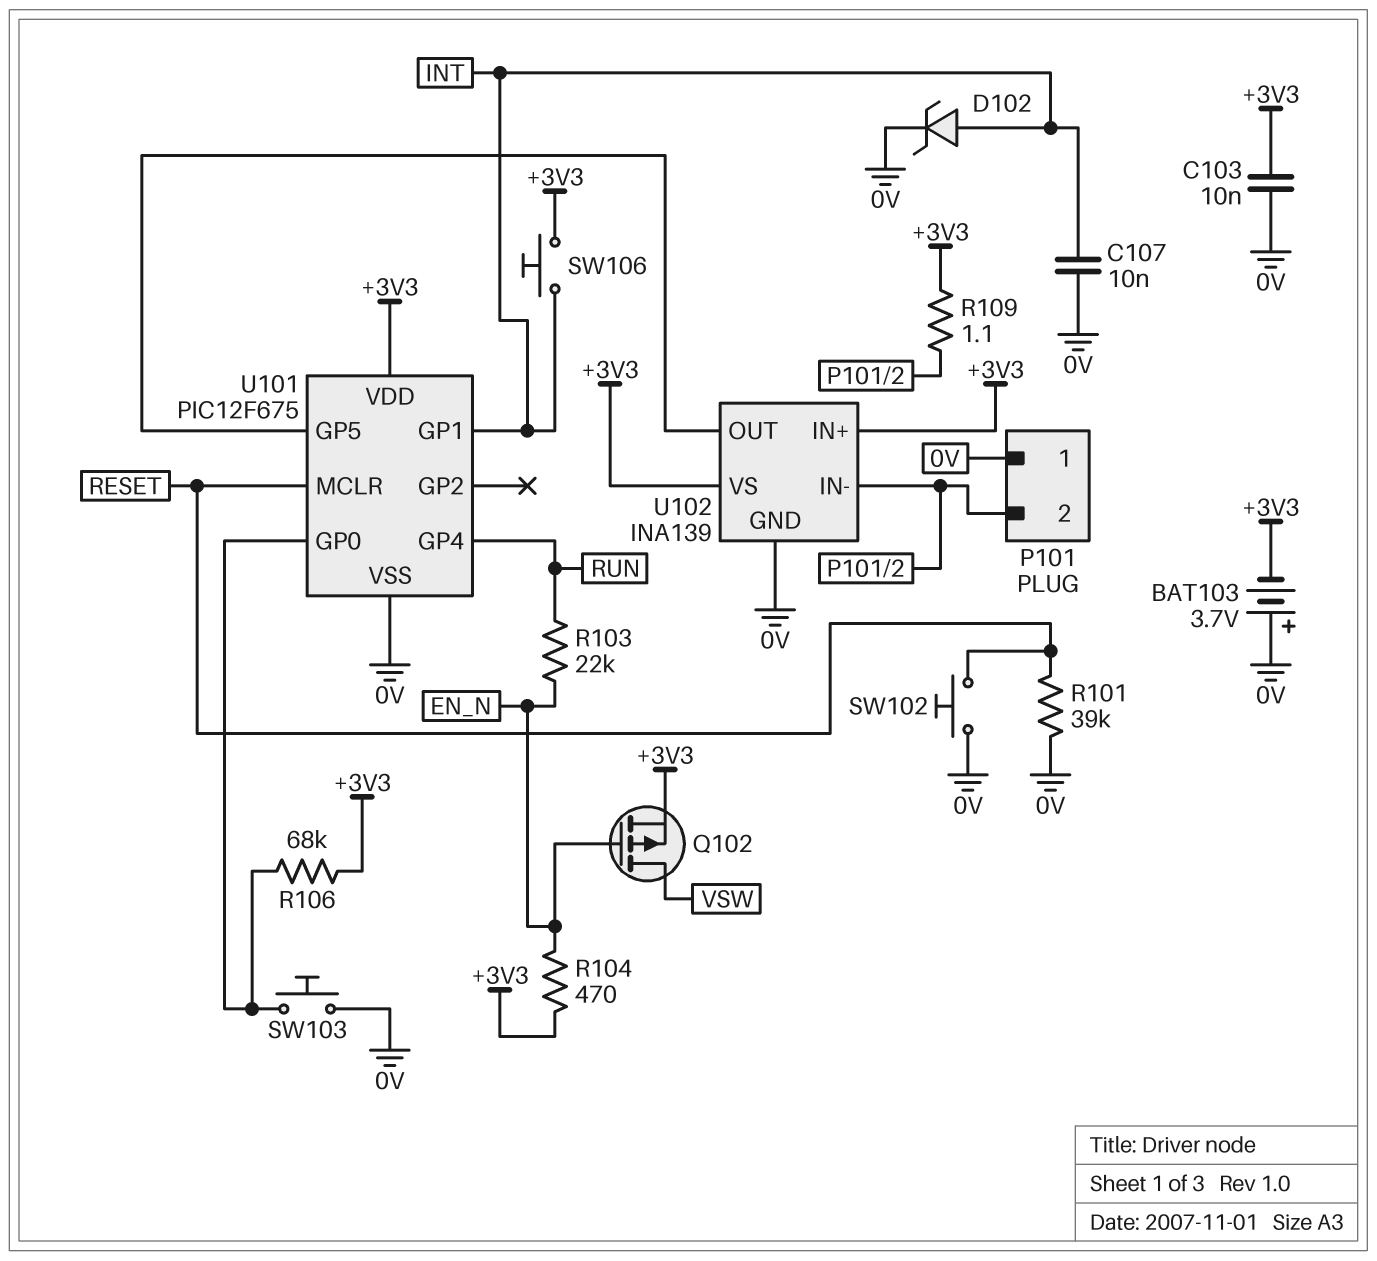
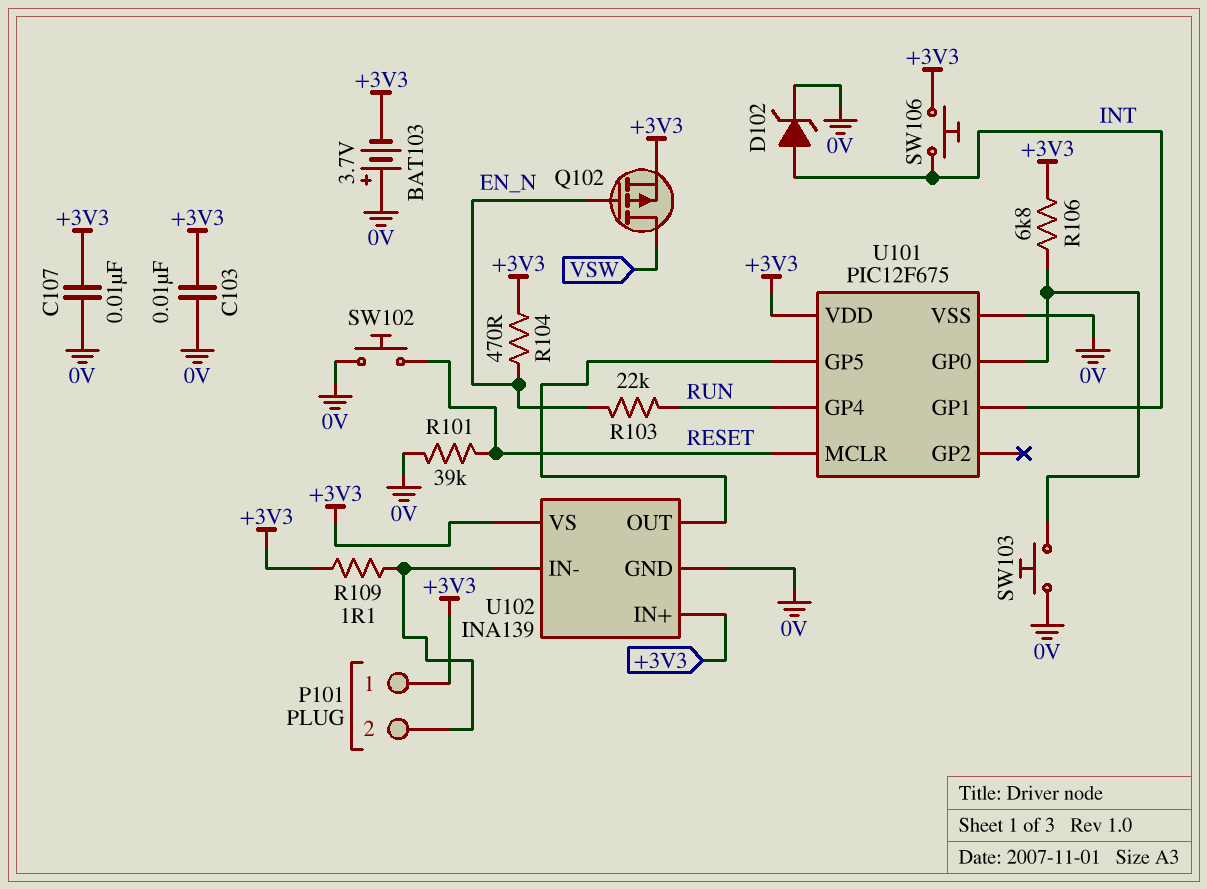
C107: 10nF (0V, INT) -> 10nF (+3V3, 0V)
P101 pin 1: 0V -> +3V3
R106: 68k (+3V3, U101/GP0) -> 6.8k (+3V3, U101/GP0)

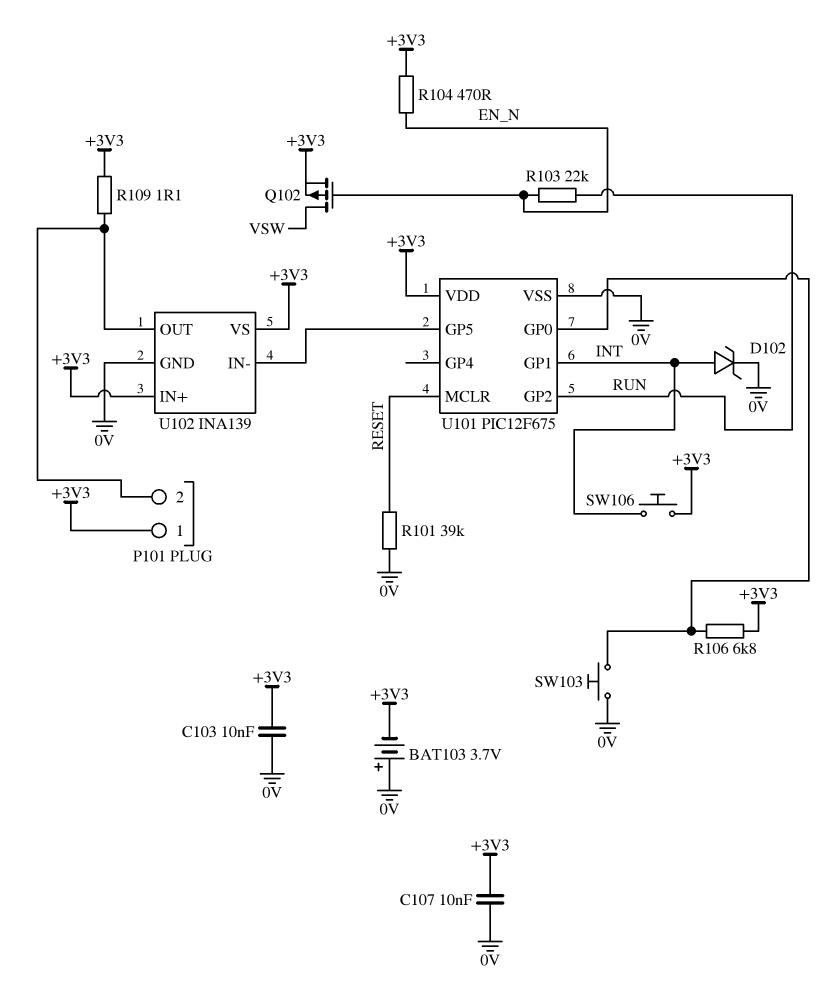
SW102: button (0V, RESET) -> none
U101 pin GP2: none -> RUN
U101 pin GP4: RUN -> none
U102 pin IN-: P101/2 -> U101/GP5
U102 pin OUT: U101/GP5 -> P101/2

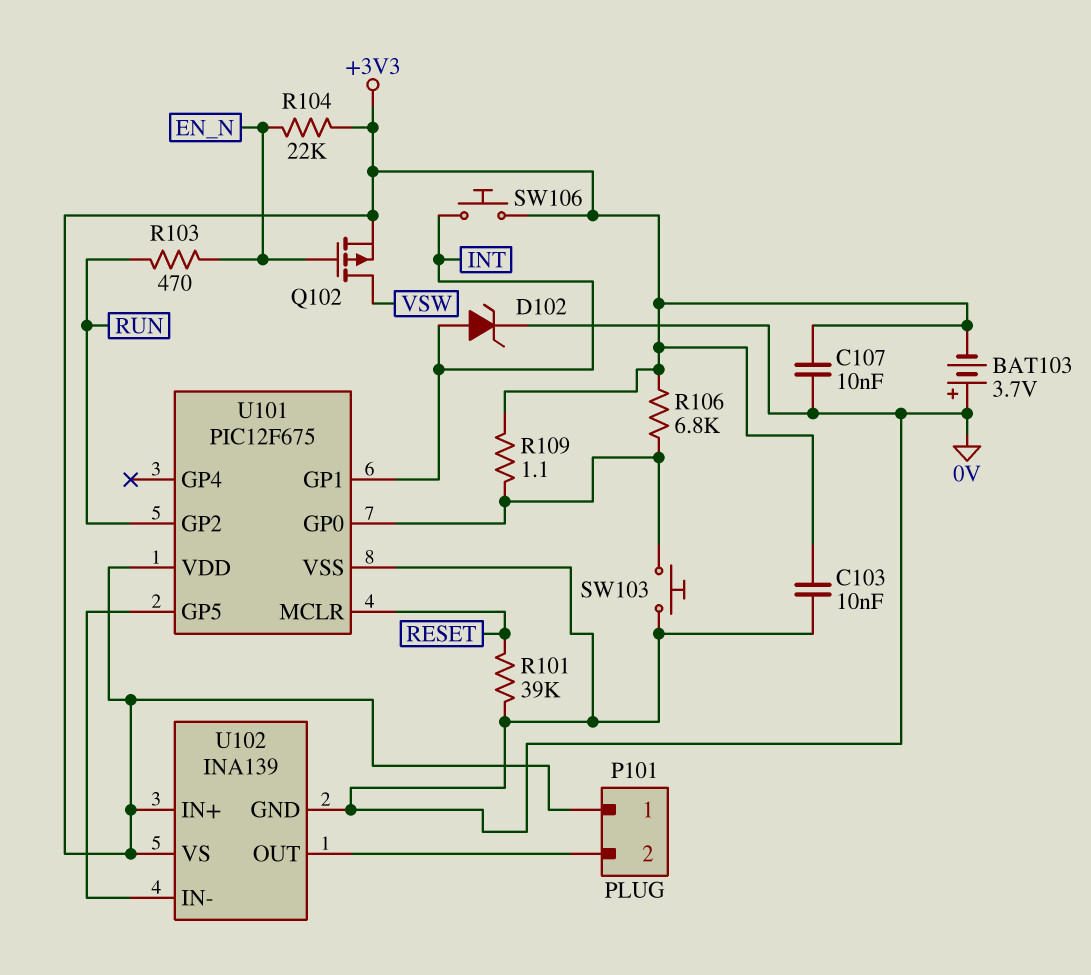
R103: 22k (EN_N, RUN) -> 470 (EN_N, RUN)
R104: 470 (+3V3, EN_N) -> 22k (+3V3, EN_N)
R109: 1.1 (+3V3, P101/2) -> 1.1 (+3V3, U101/GP0)

